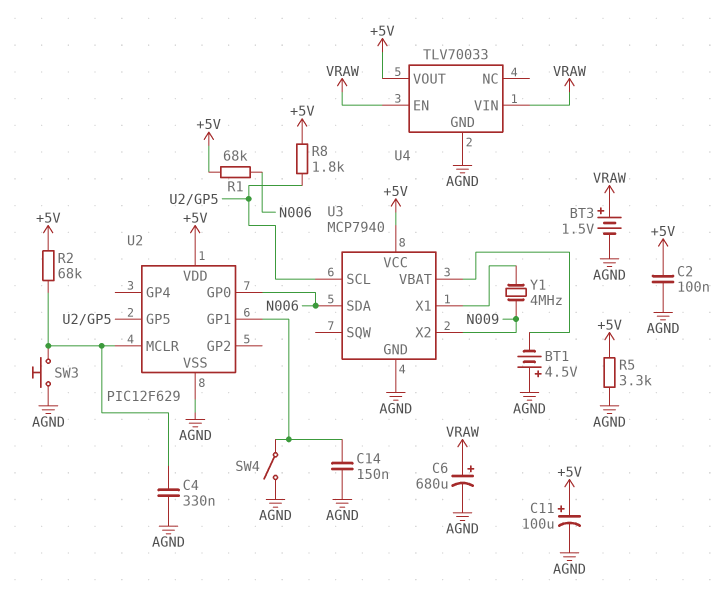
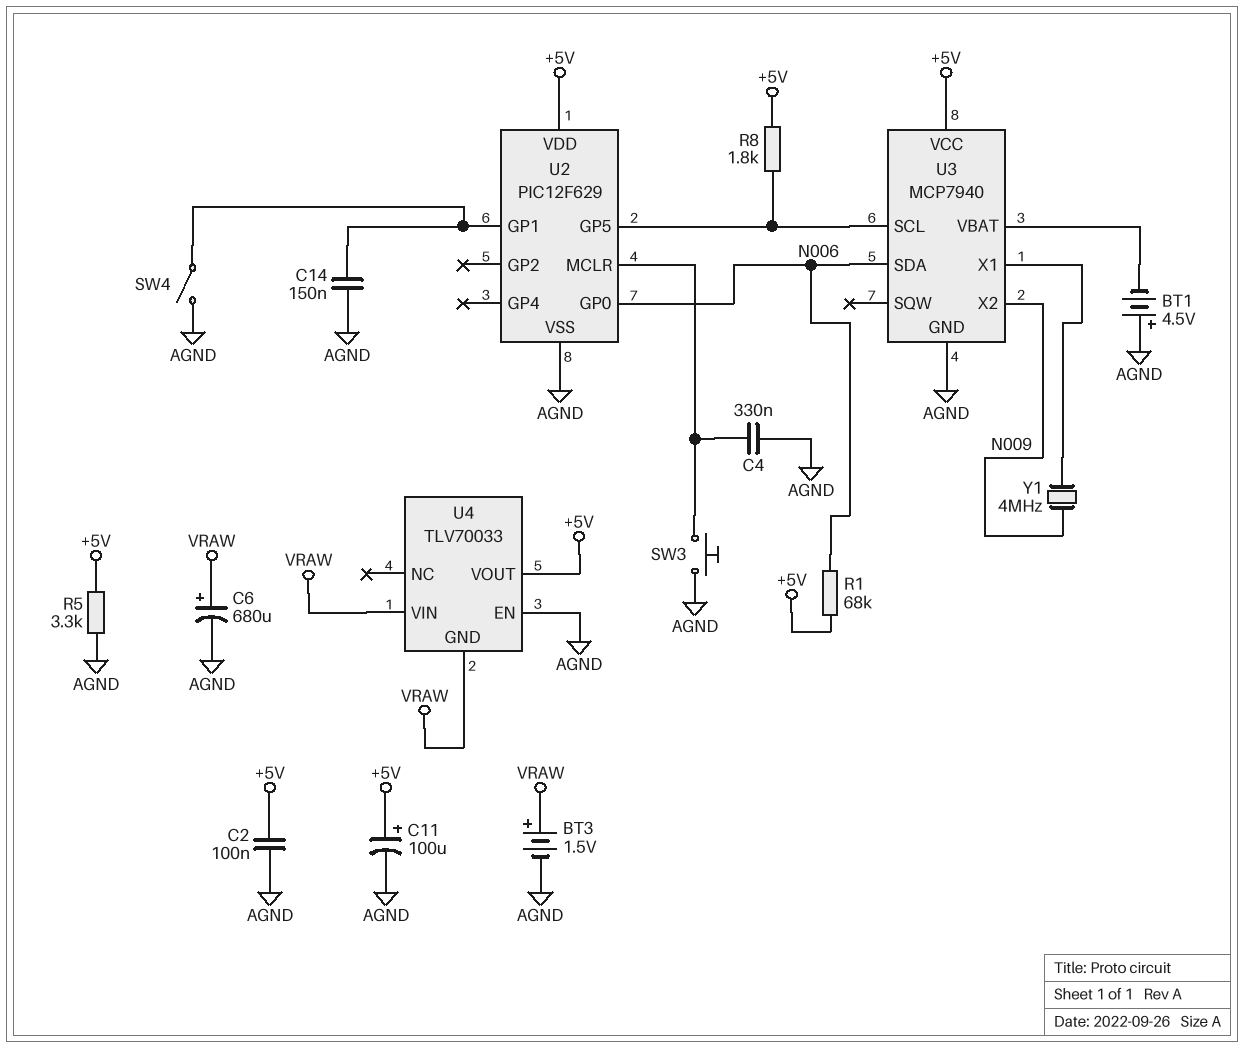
R2: 68k (+5V, U2/MCLR) -> none
U4 pin EN: VRAW -> AGND
U4 pin GND: AGND -> VRAW

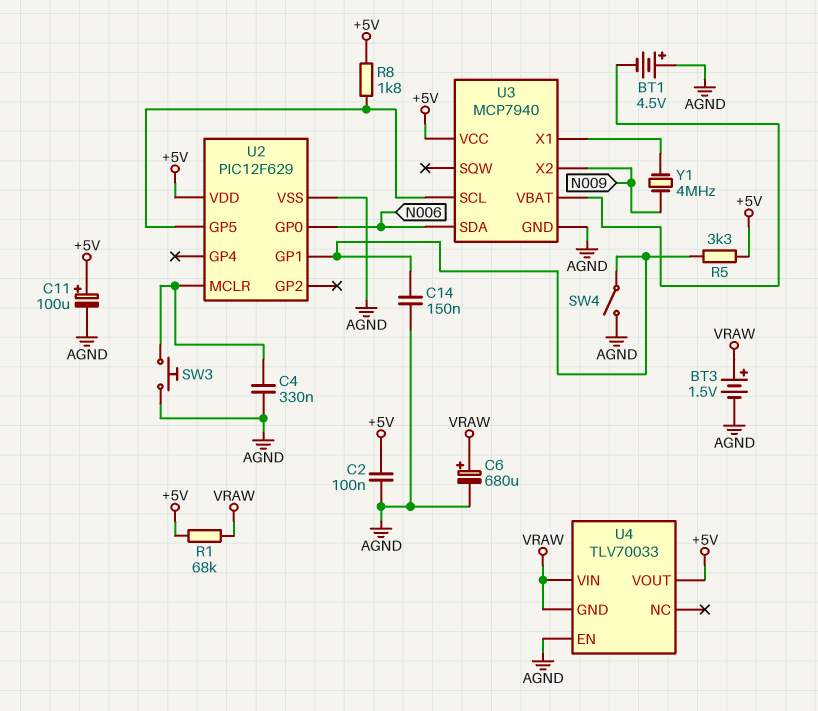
R1: 68k (+5V, N006) -> 68k (+5V, VRAW)
R5: 3.3k (+5V, AGND) -> 3.3k (+5V, U2/GP1)

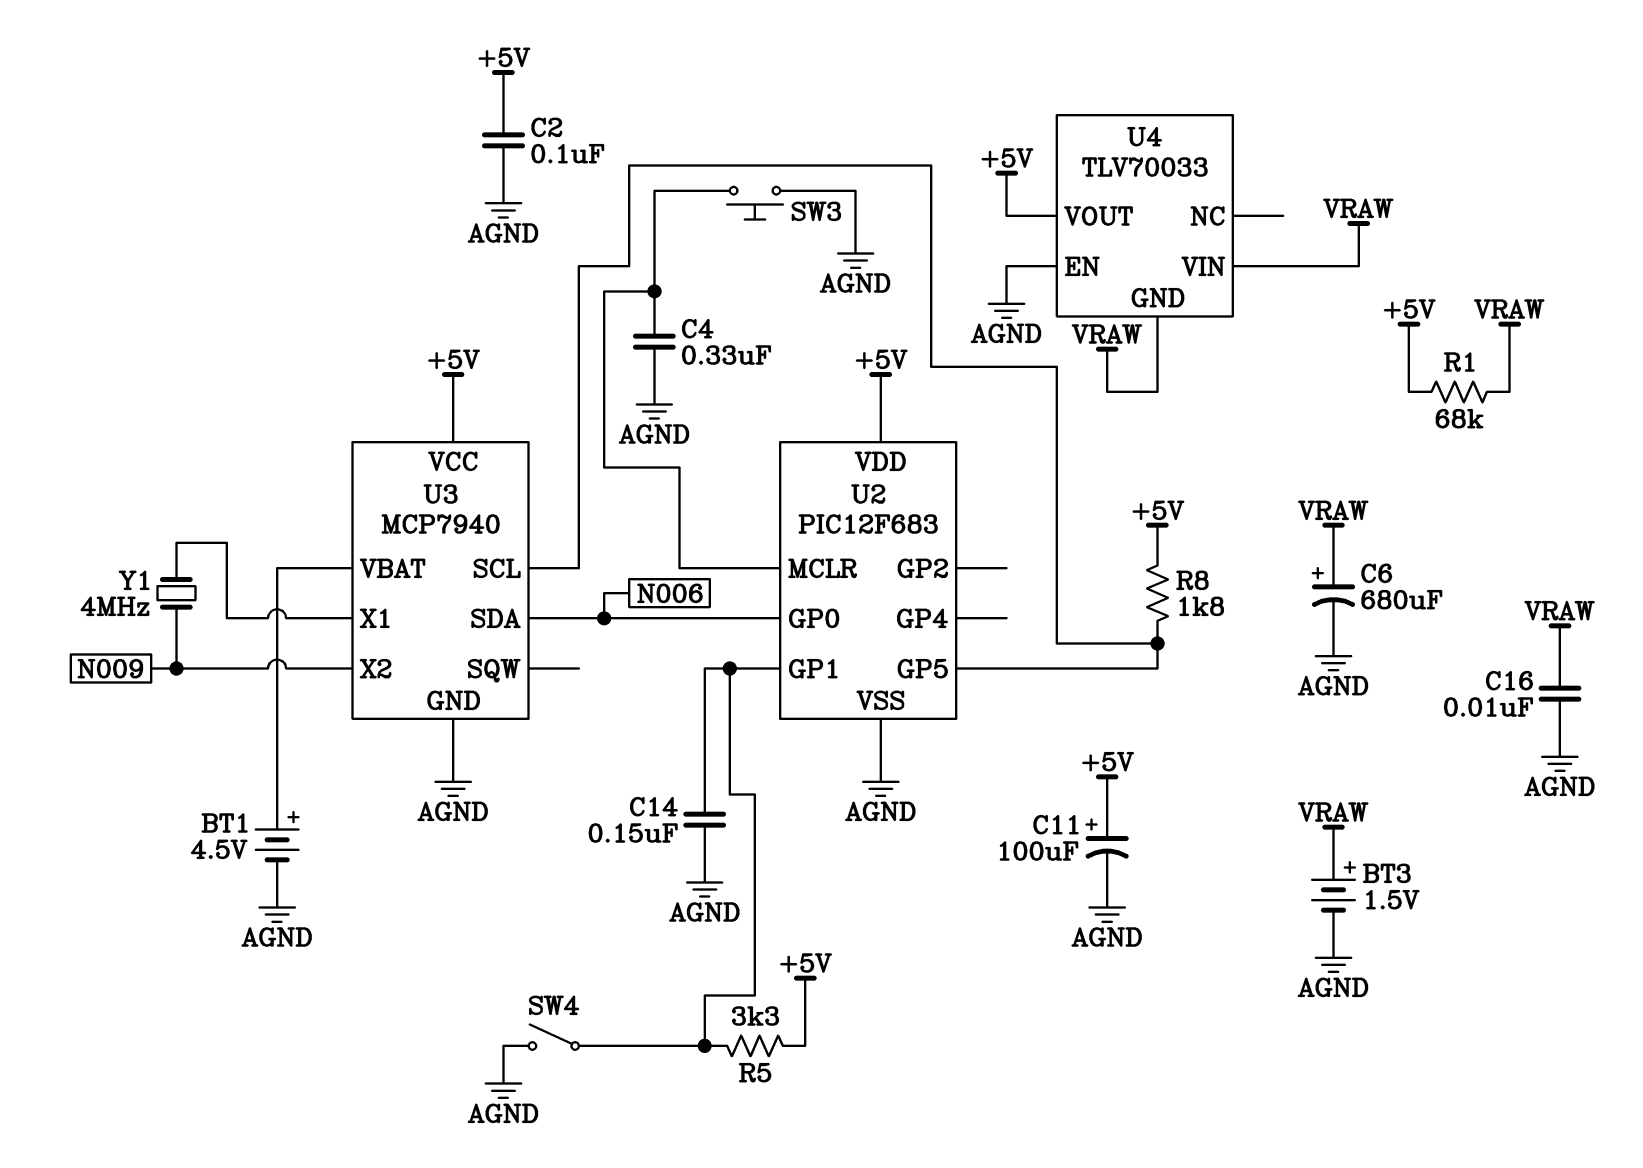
BT1: 4.5V (plus AGND, minus U3/VBAT) -> 4.5V (plus U3/VBAT, minus AGND)
C16: none -> 10nF (AGND, VRAW)
U2: PIC12F629 -> PIC12F683

